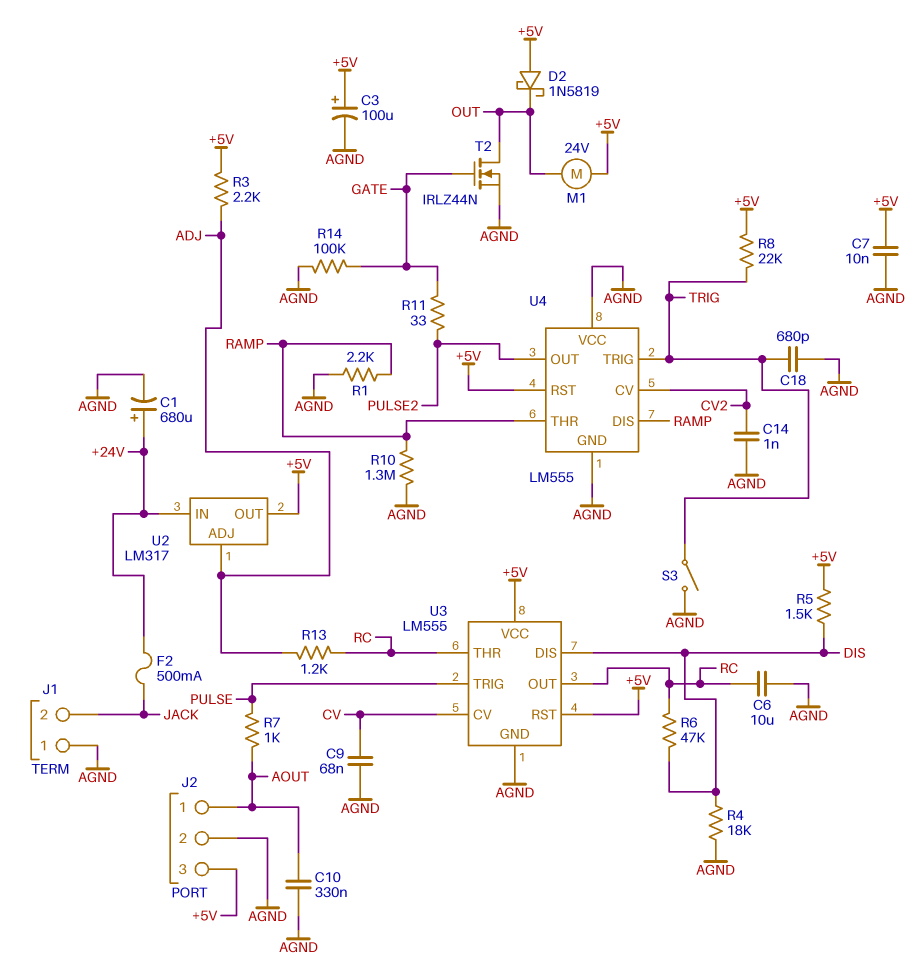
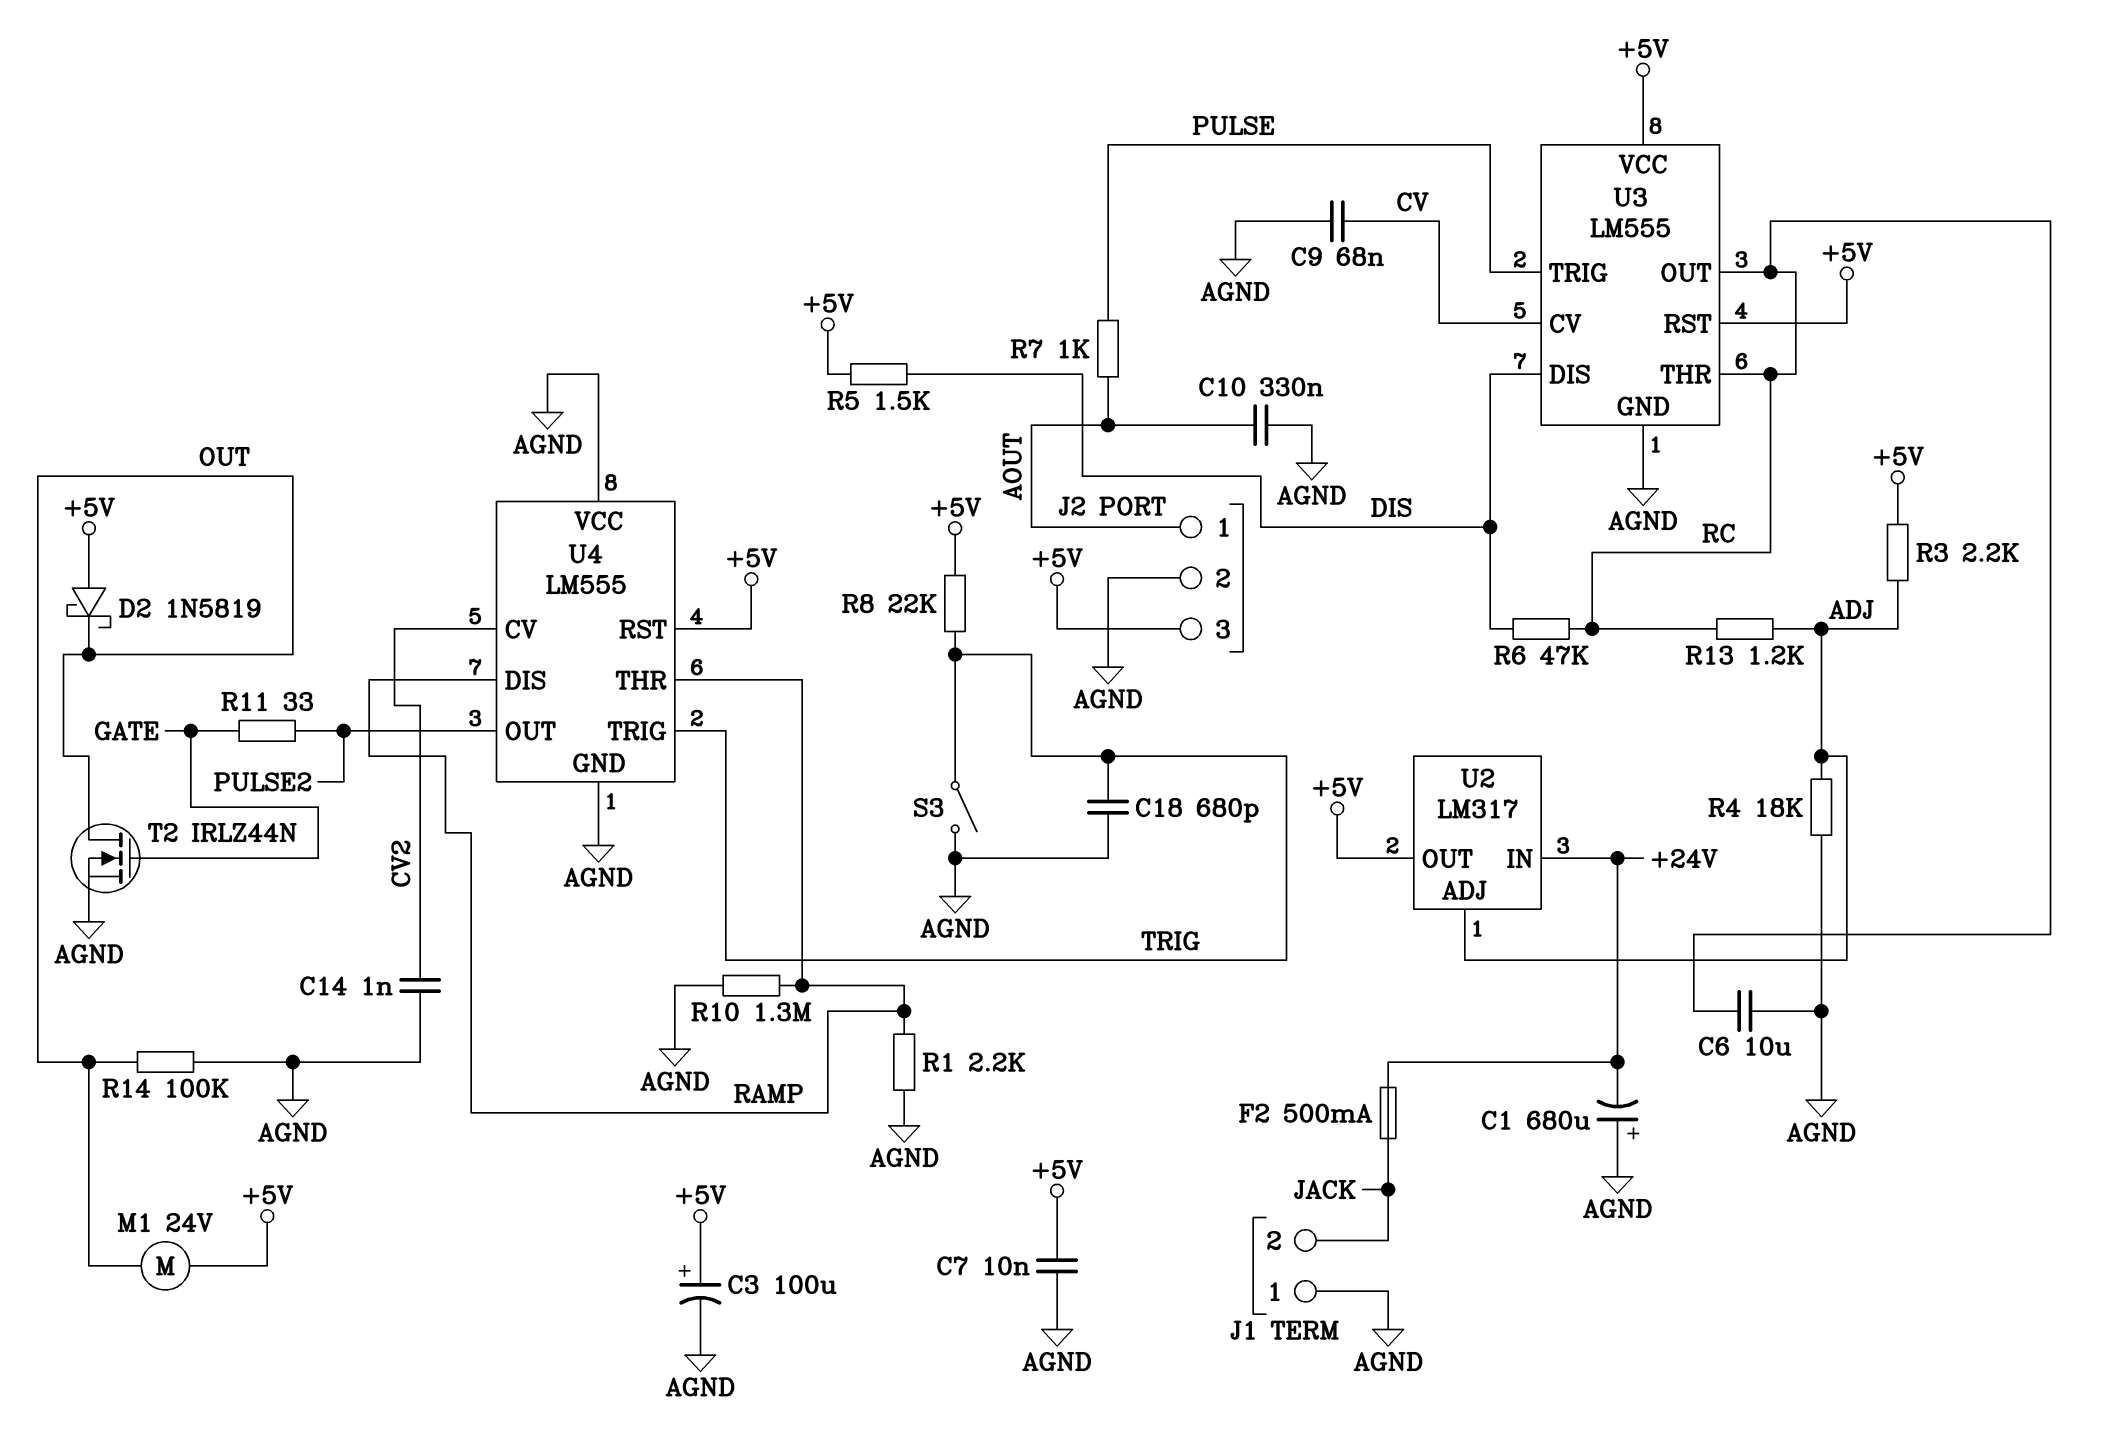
C1: 680uF (plus +24V, minus AGND) -> 680uF (plus AGND, minus +24V)
R4: 18k (AGND, DIS) -> 18k (ADJ, AGND)
R14: 100k (AGND, GATE) -> 100k (AGND, OUT)

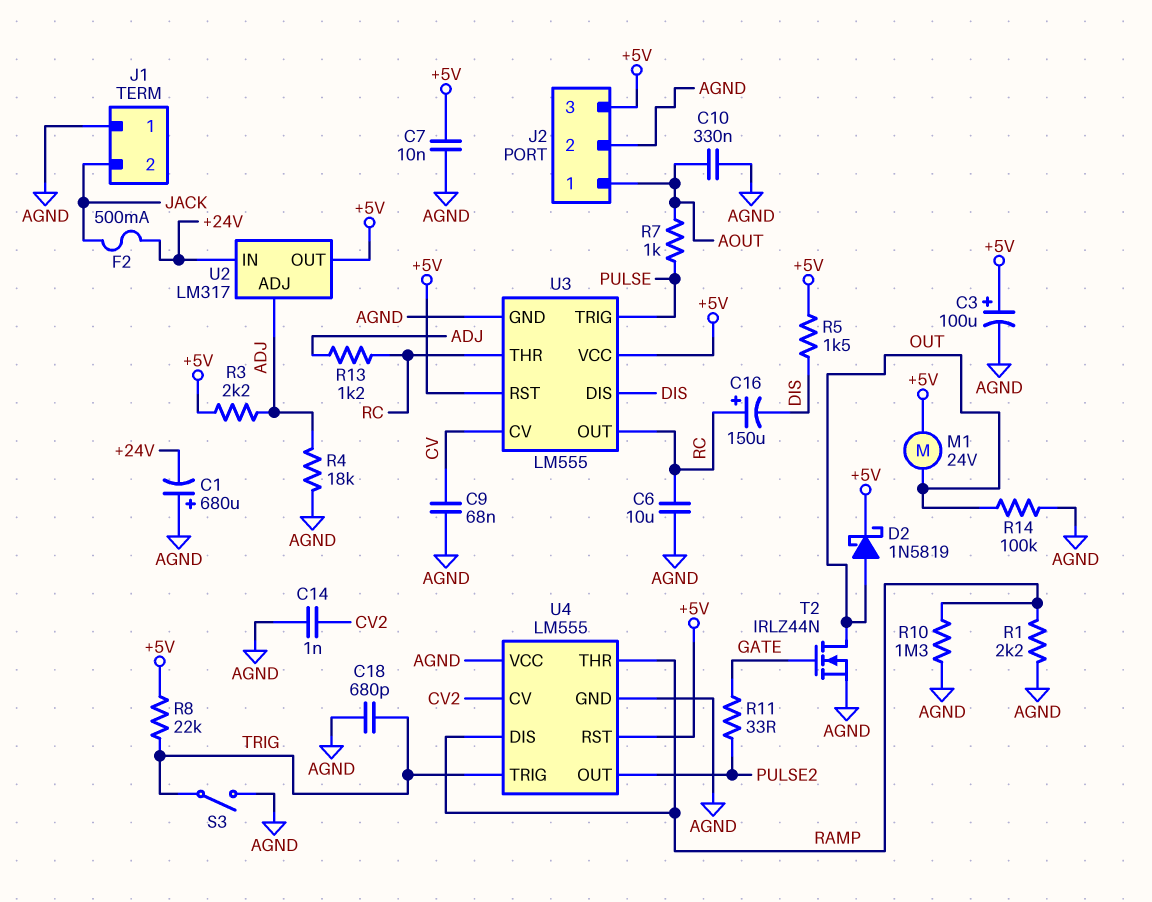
C16: none -> 150uF (plus RC, minus DIS)
D2: schottky 1N5819 (A +5V, K OUT) -> schottky 1N5819 (A OUT, K +5V)
R6: 47k (DIS, RC) -> none

